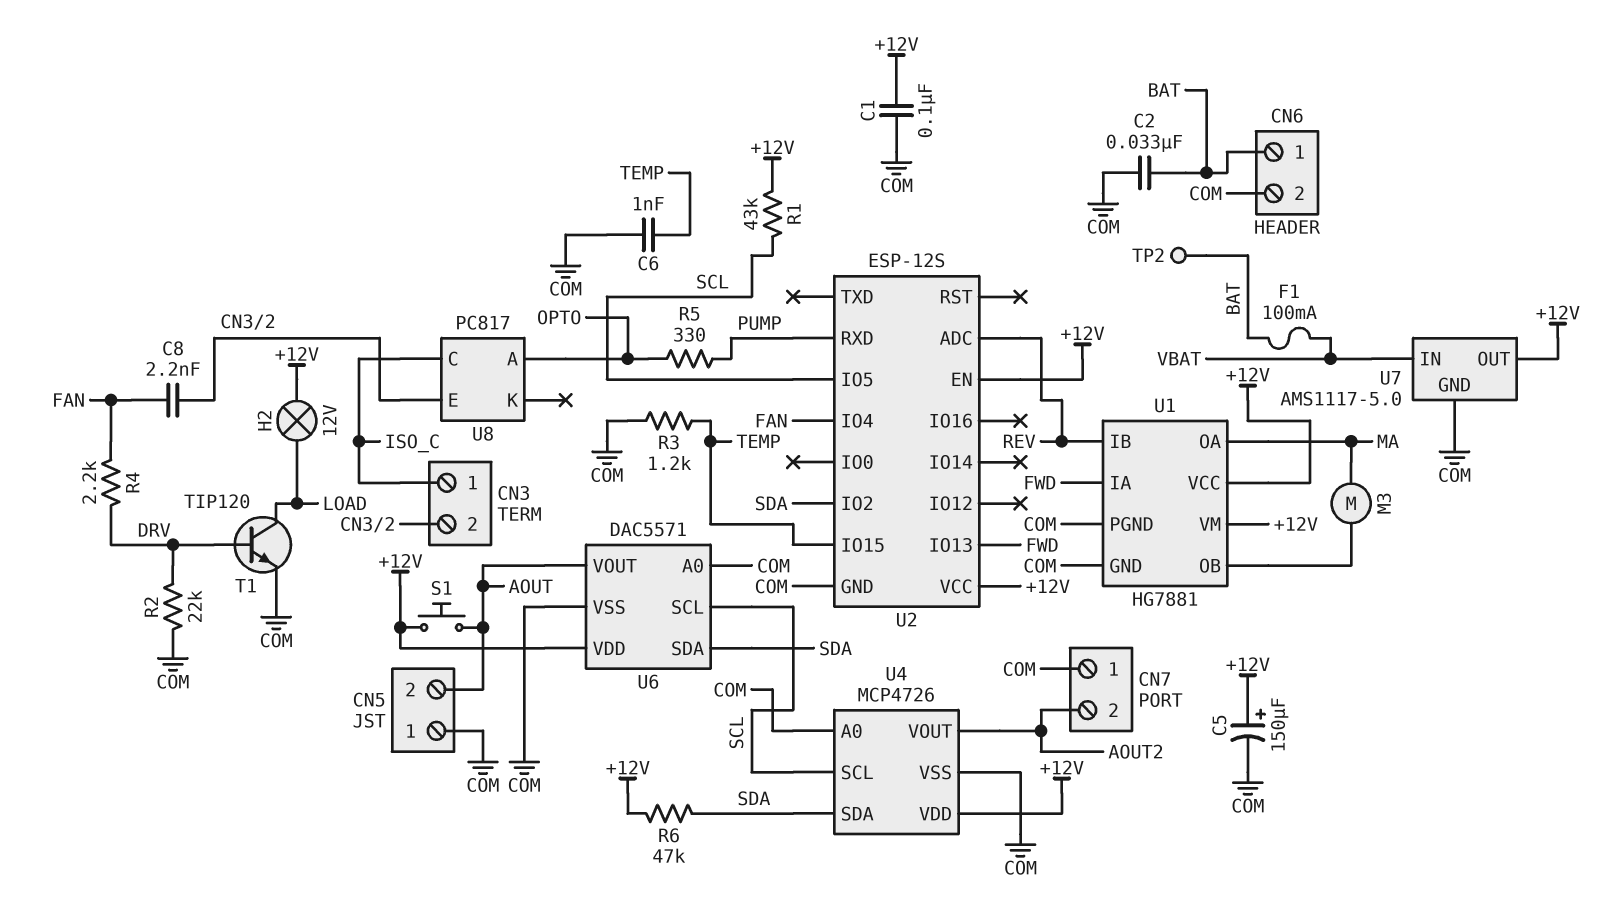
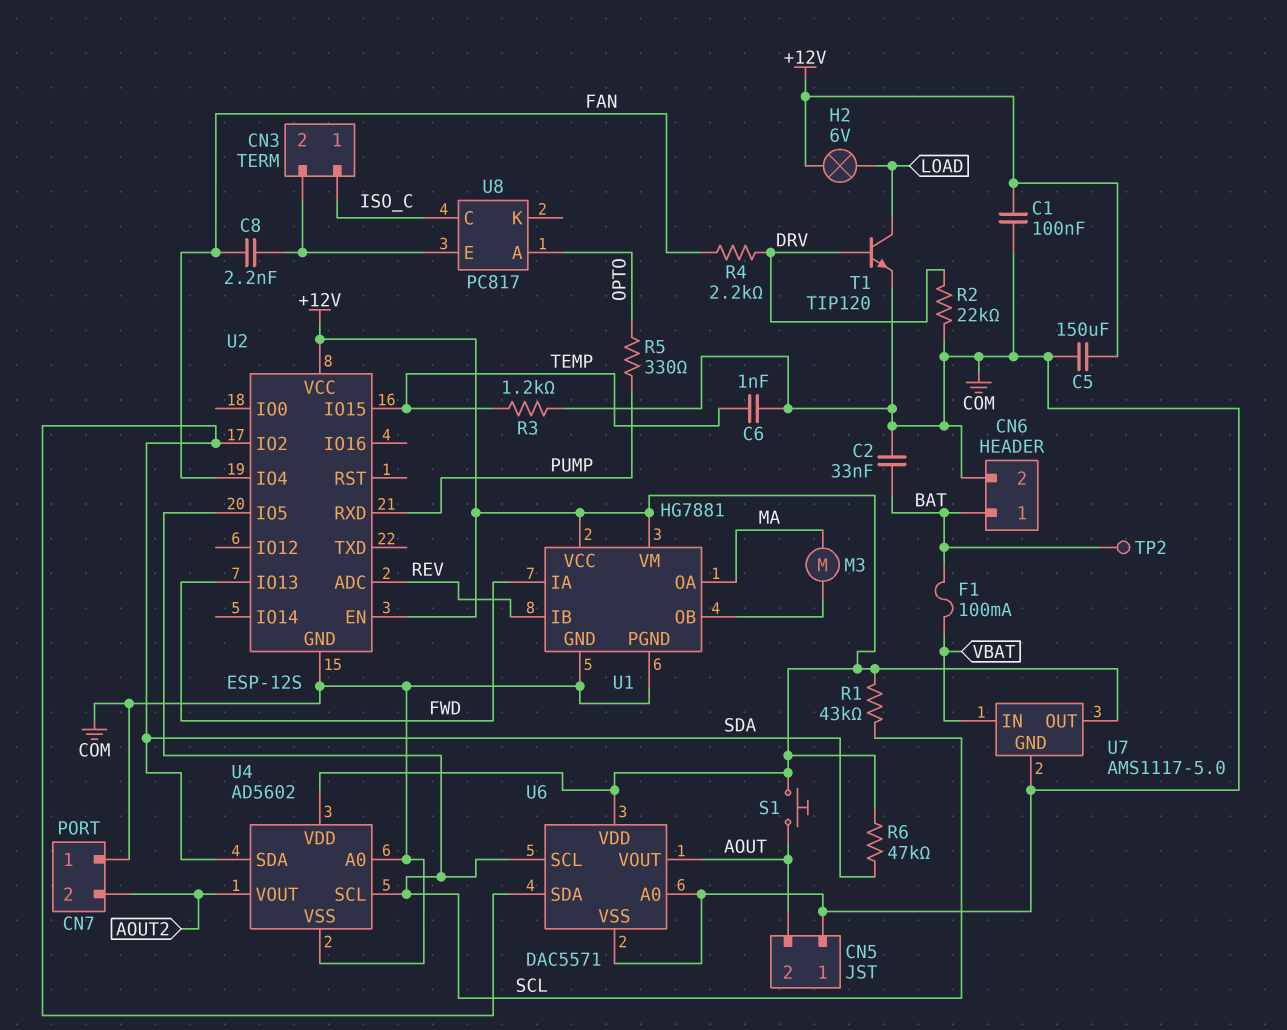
C5: 150uF (plus +12V, minus COM) -> 150uF (+12V, COM)
H2: lamp 12V (+12V, LOAD) -> lamp 6V (+12V, LOAD)
U4: MCP4726 -> AD5602

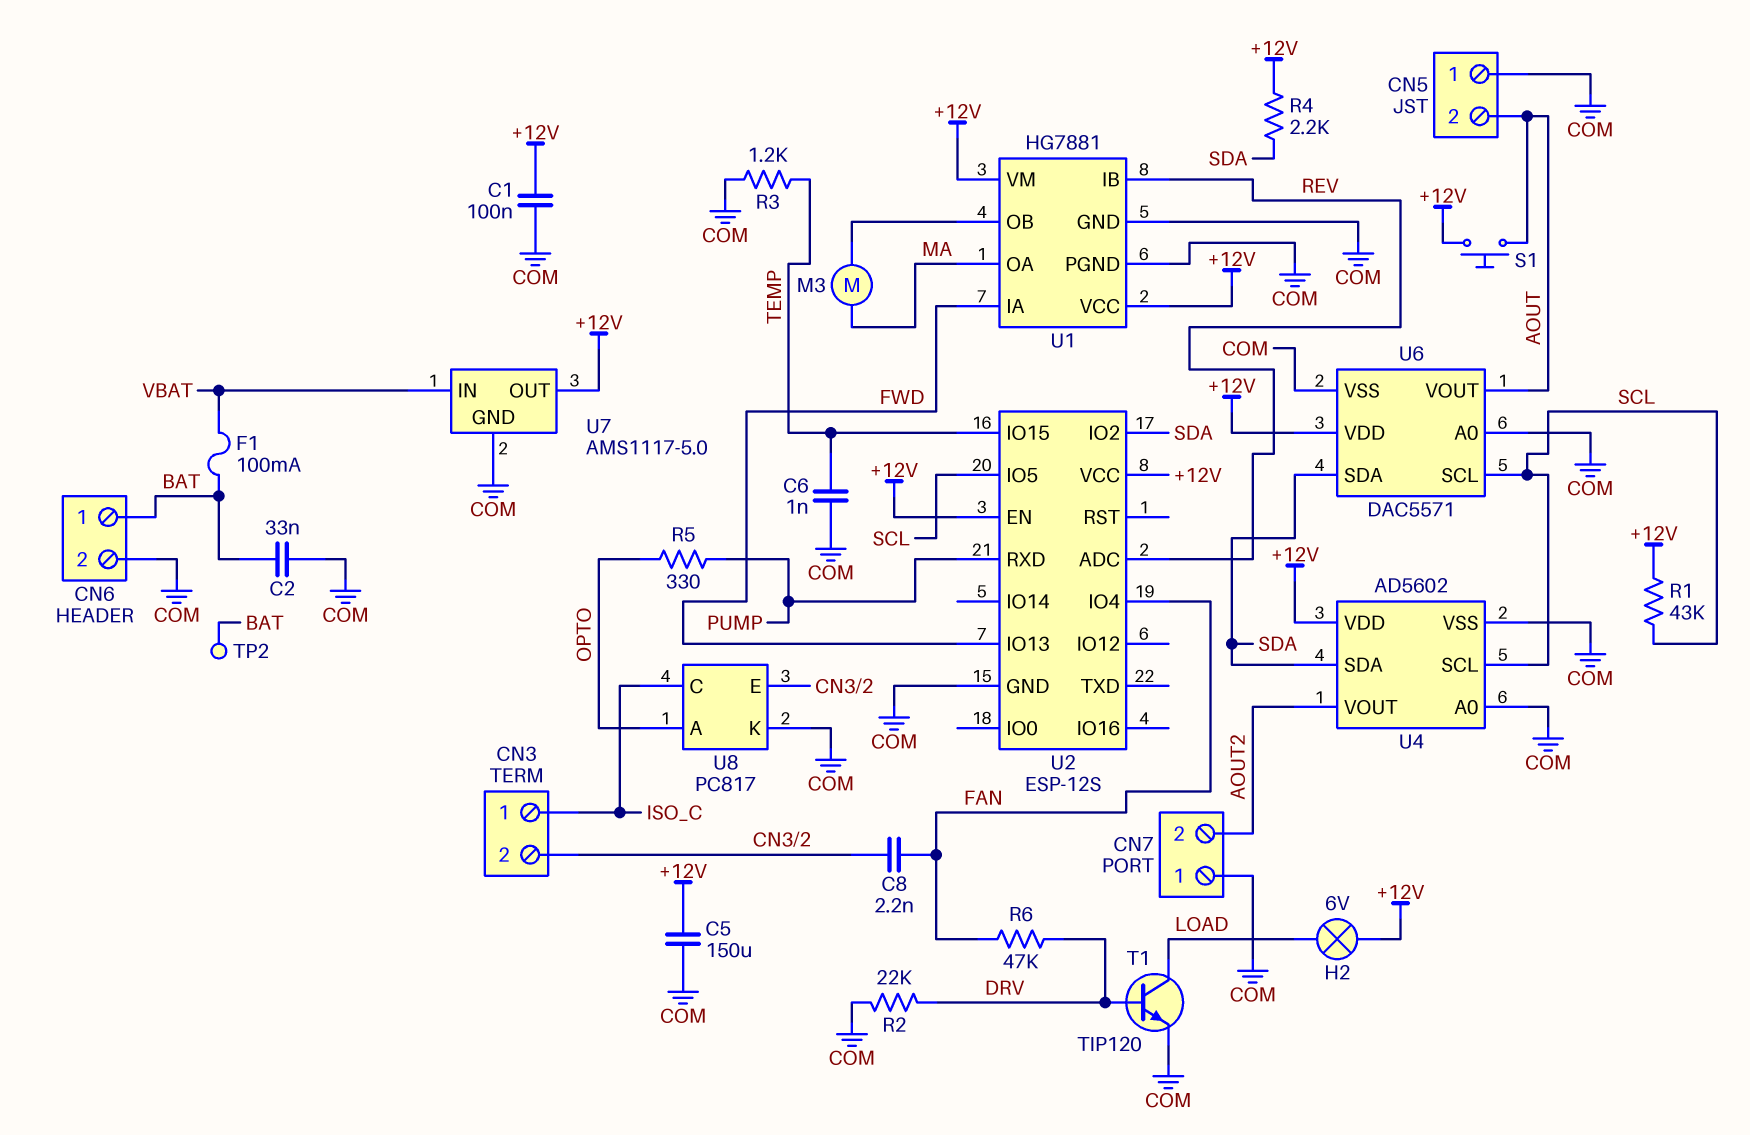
R4: 2.2k (DRV, FAN) -> 2.2k (+12V, SDA)
R6: 47k (+12V, SDA) -> 47k (DRV, FAN)
U8 pin K: none -> COM

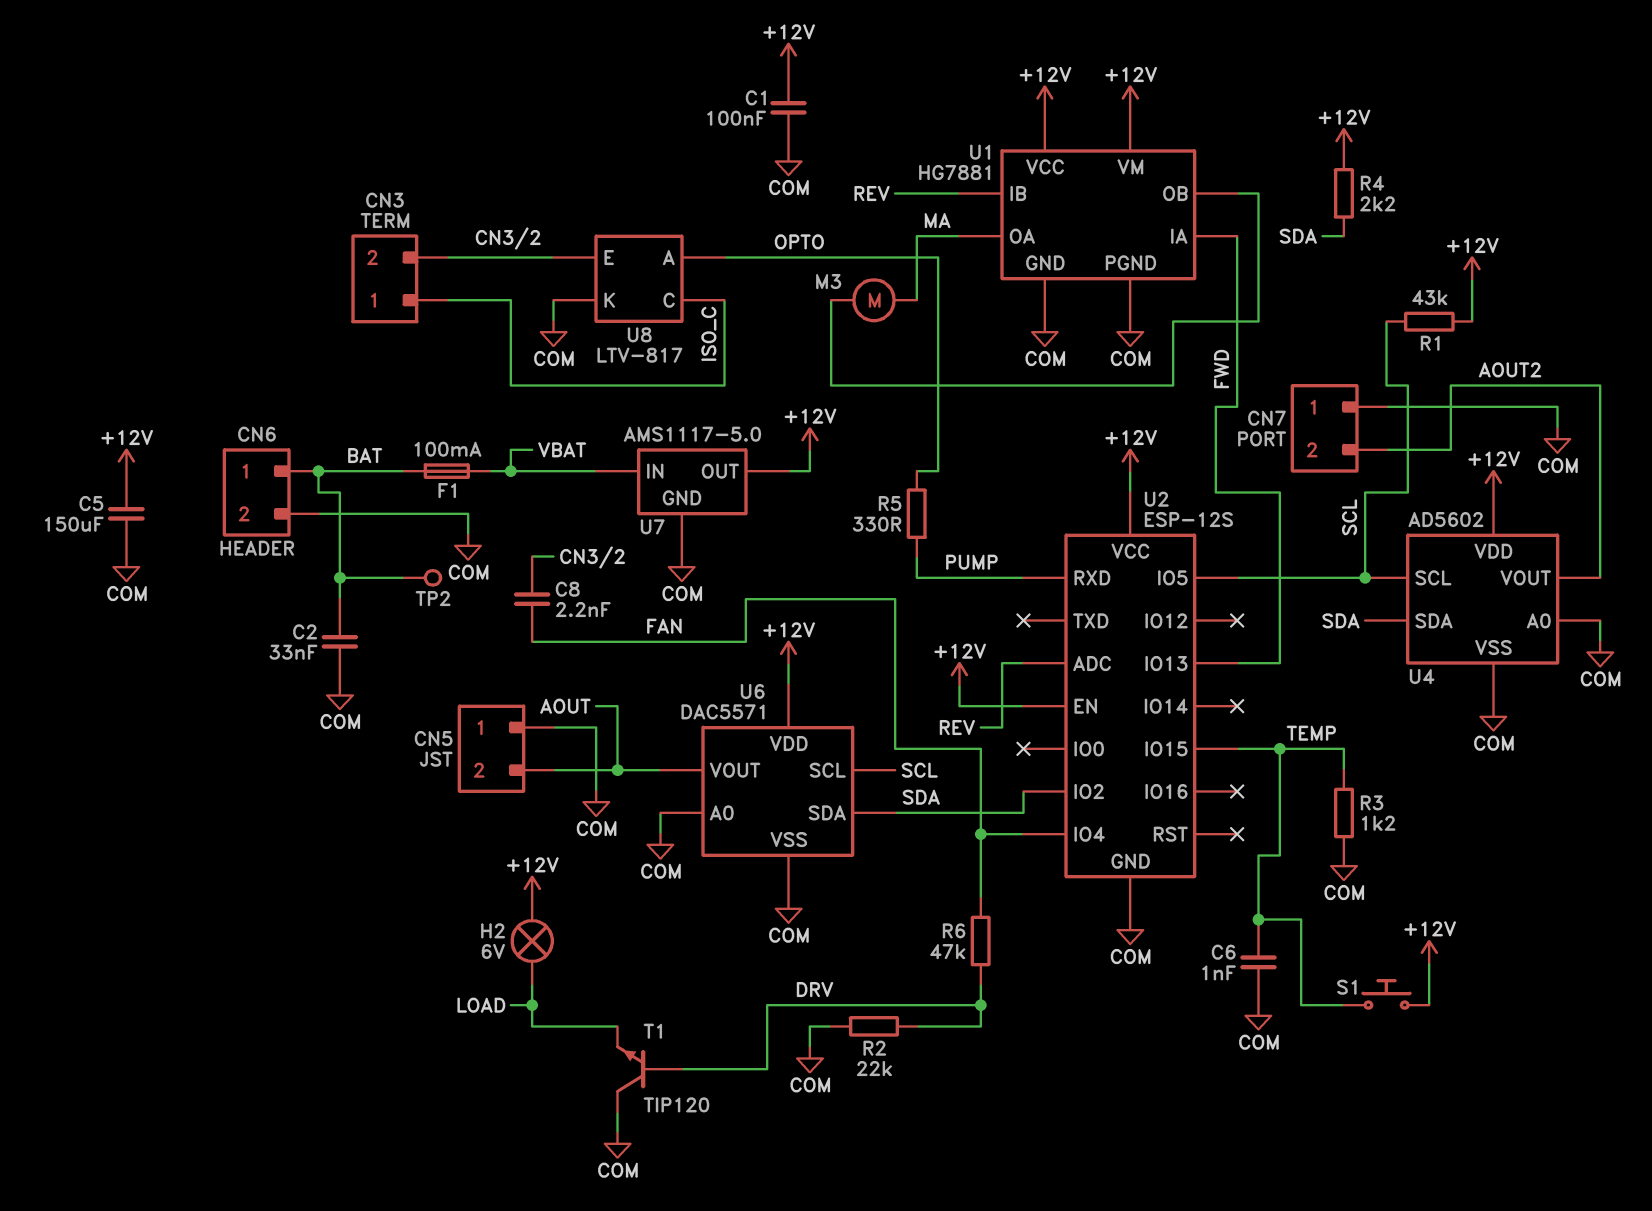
S1: button (+12V, AOUT) -> button (+12V, TEMP)
T1: NPN TIP120 (B DRV, C LOAD, E COM) -> NPN TIP120 (B DRV, C COM, E LOAD)
U8: PC817 -> LTV-817

